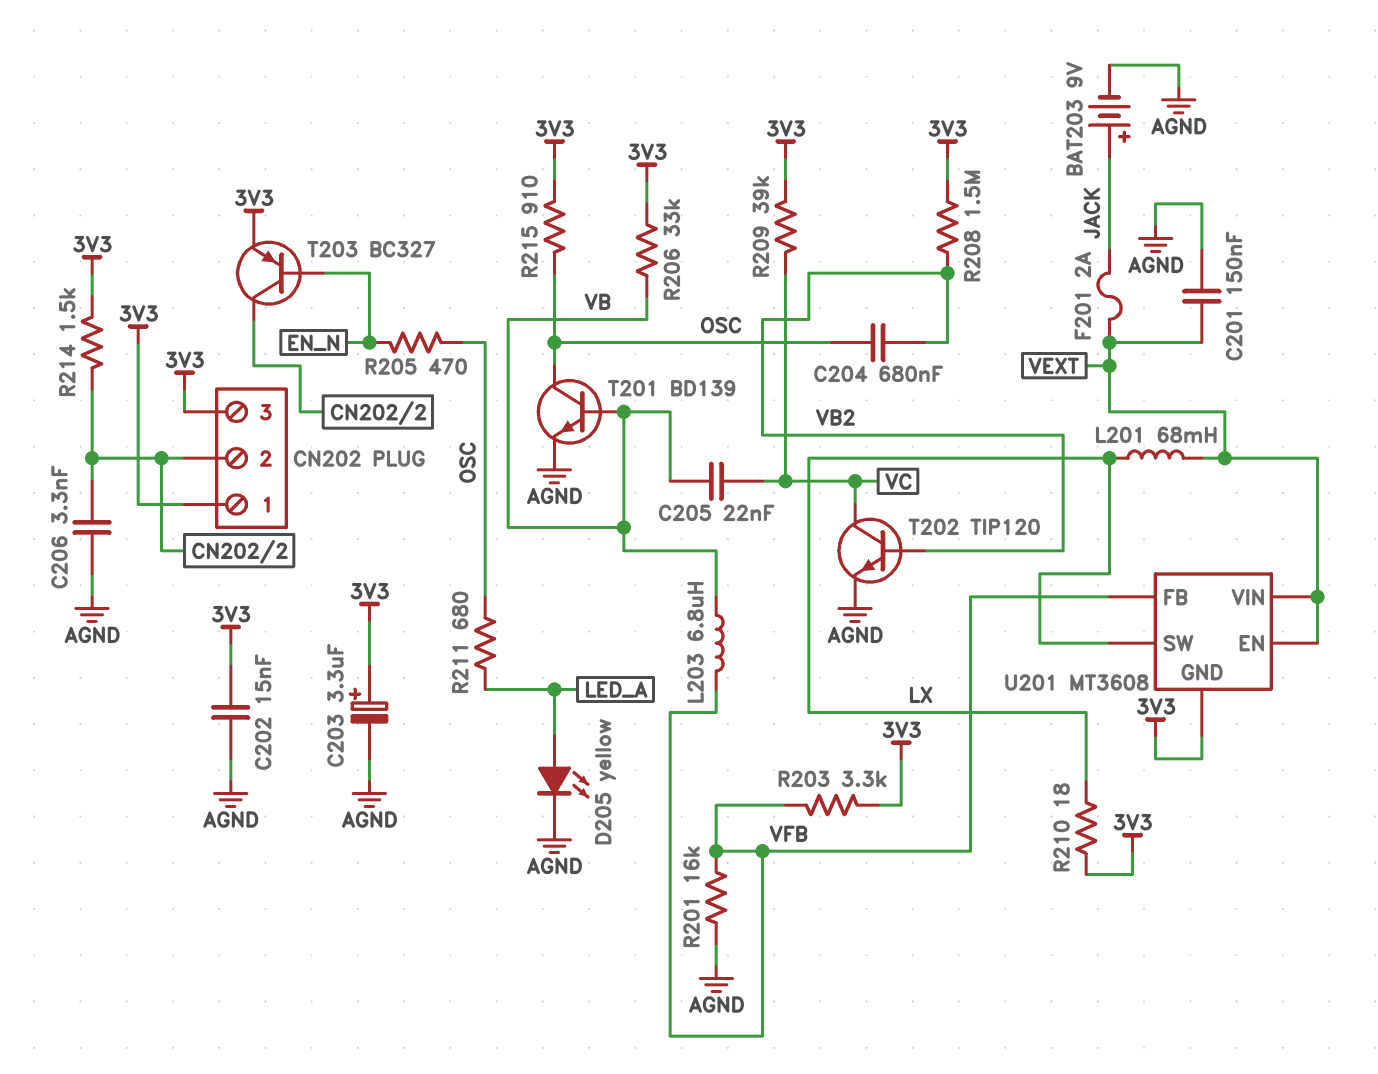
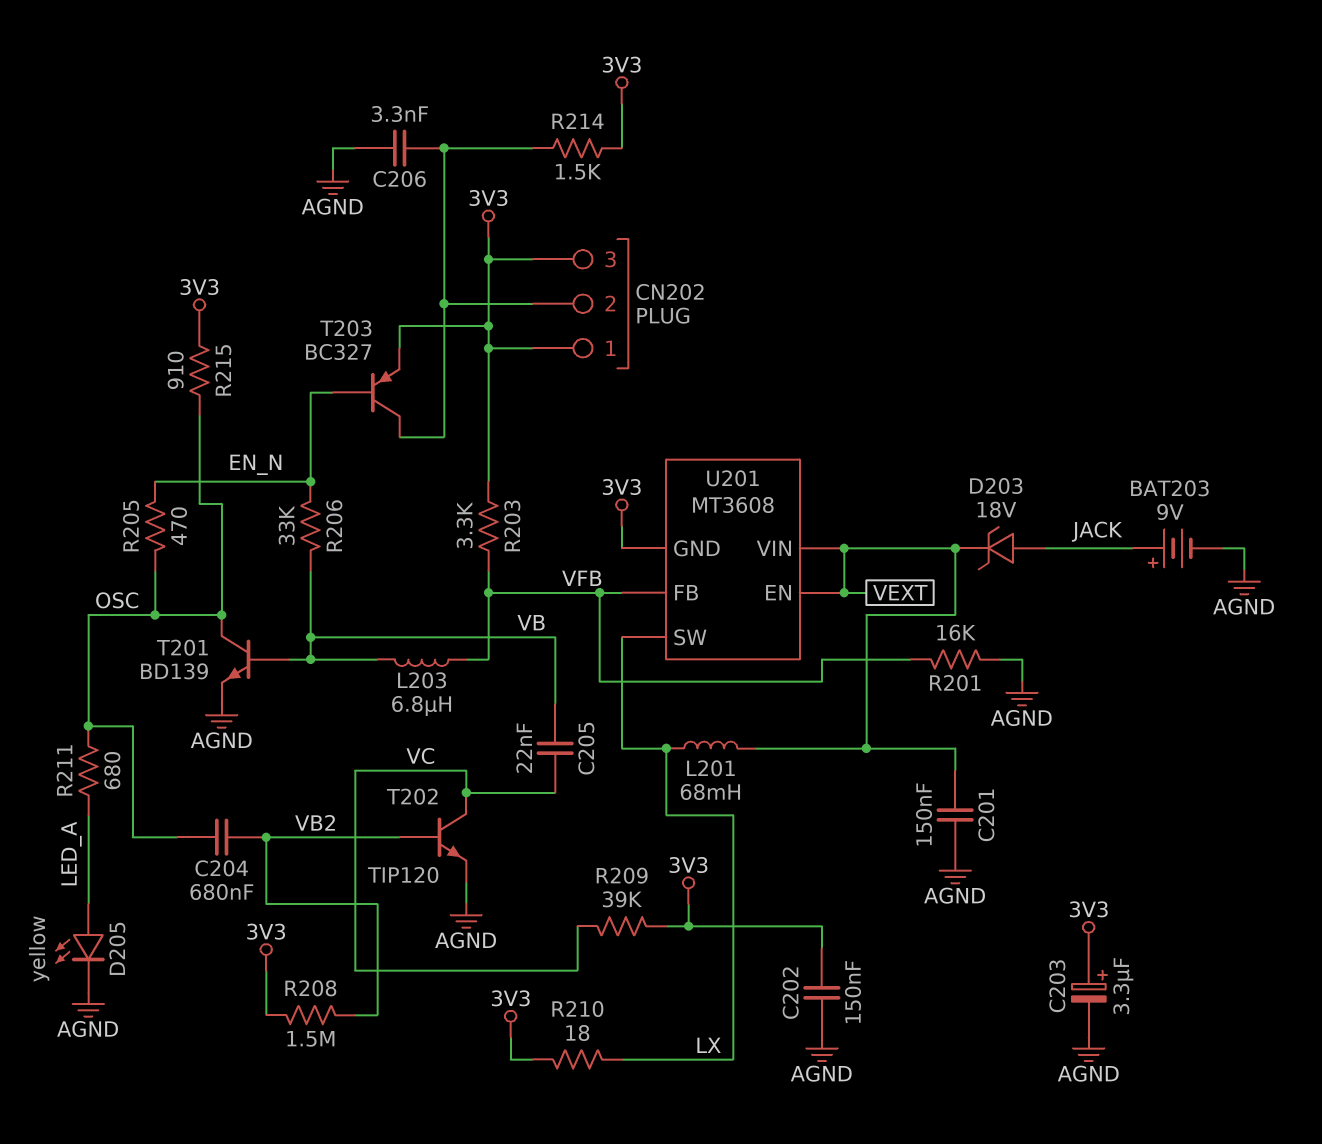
C202: 15nF (3V3, AGND) -> 150nF (3V3, AGND)
D203: none -> zener 18V (A JACK, K VEXT)
F201: 2A (JACK, VEXT) -> none
R206: 33k (3V3, VB) -> 33k (EN_N, VB)

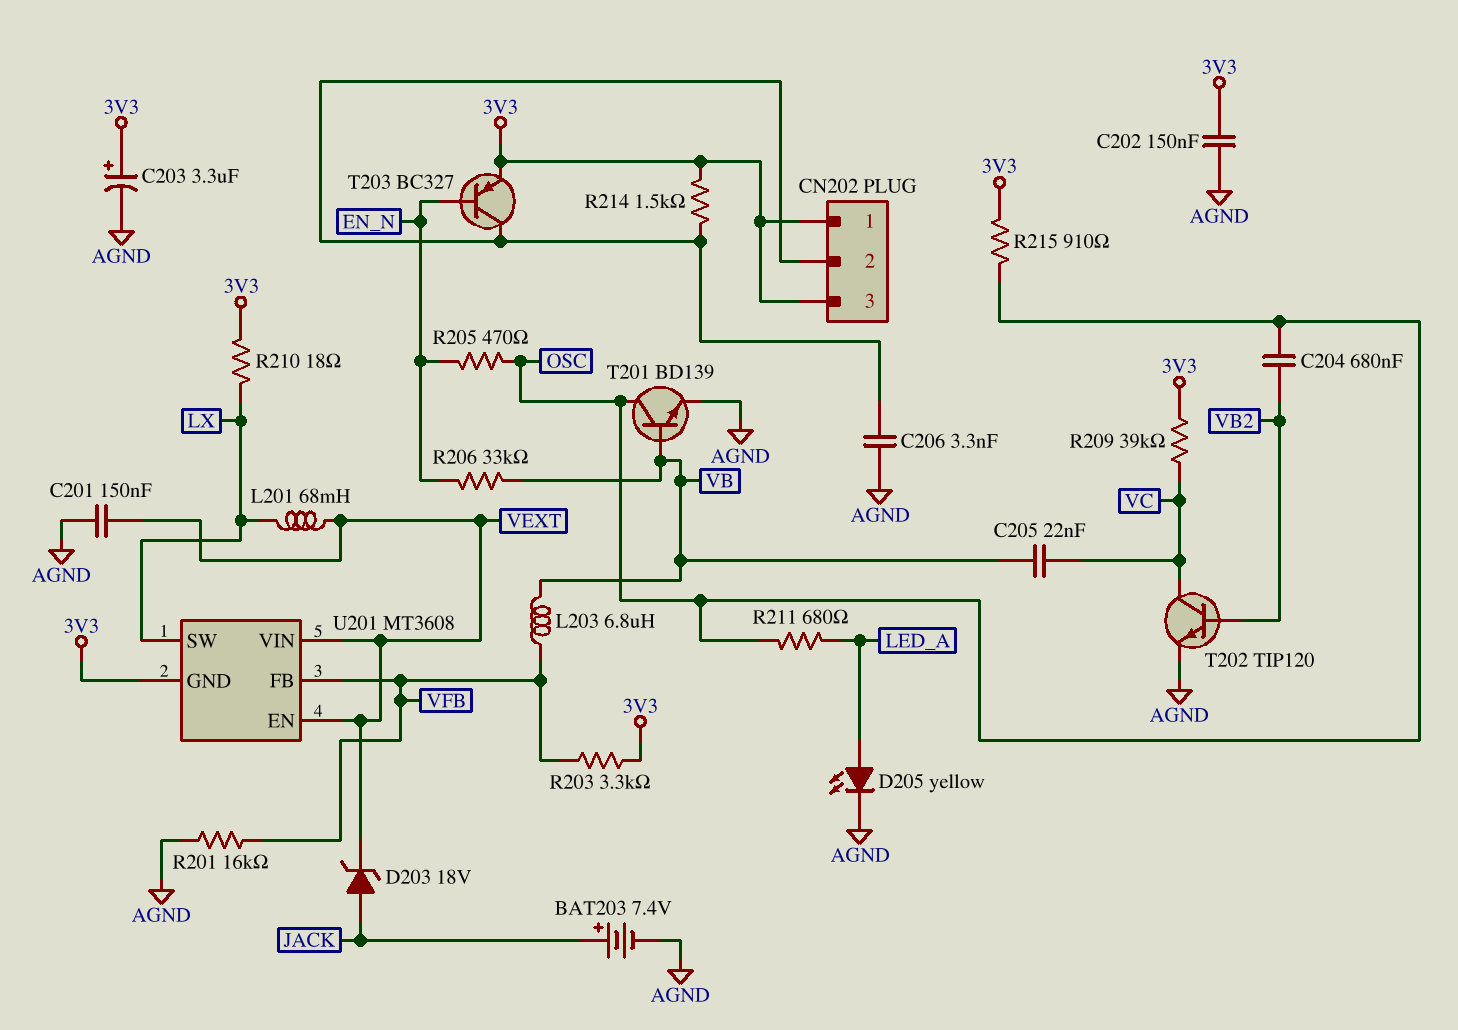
BAT203: 9V (plus JACK, minus AGND) -> 7.4V (plus JACK, minus AGND)
R208: 1.5M (3V3, VB2) -> none

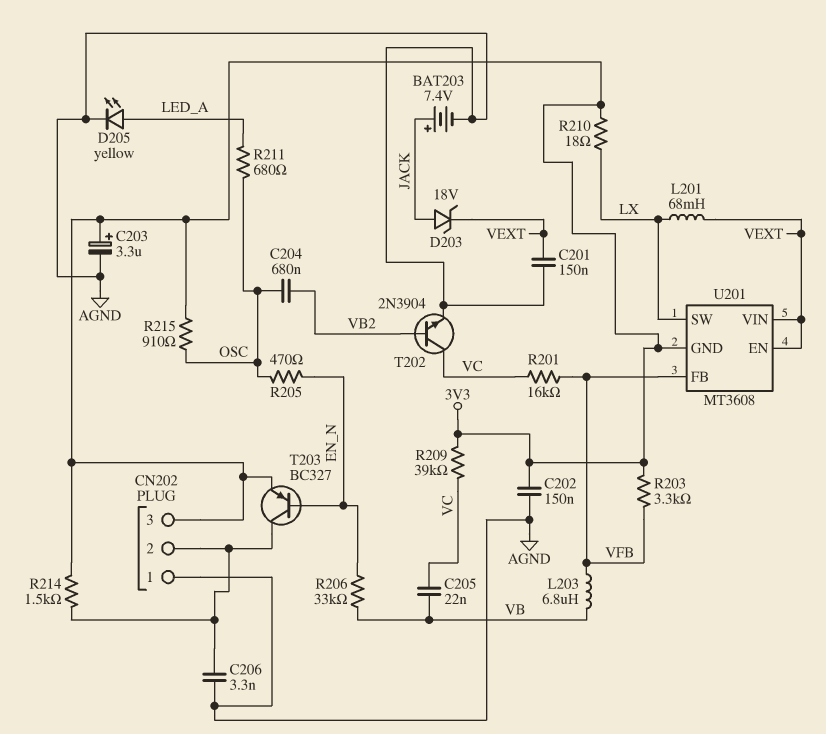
CN202 pin 1: 3V3 -> AGND
R201: 16k (AGND, VFB) -> 16k (VC, VFB)
T201: NPN BD139 (B VB, C OSC, E AGND) -> none
T202: NPN TIP120 (B VB2, C VC, E AGND) -> NPN 2N3904 (B VB2, C VC, E AGND)

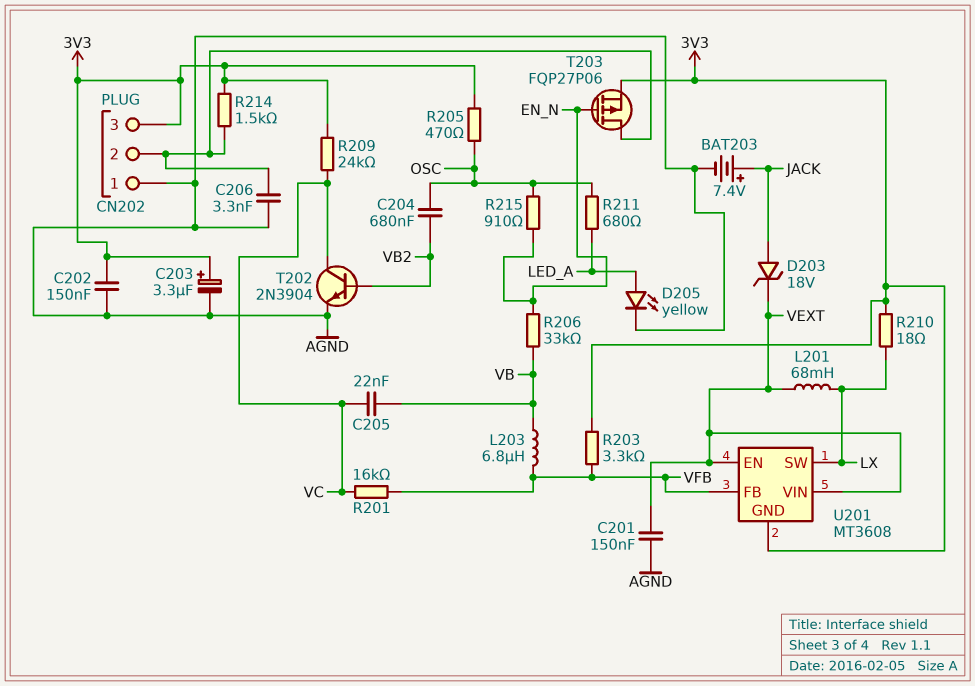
R205: 470 (EN_N, OSC) -> 470 (3V3, OSC)
R209: 39k (3V3, VC) -> 24k (3V3, VC)
R215: 910 (3V3, OSC) -> 910 (EN_N, OSC)
T203: PNP BC327 (B EN_N, C CN202/2, E 3V3) -> PMOS FQP27P06 (G EN_N, D CN202/2, S 3V3)

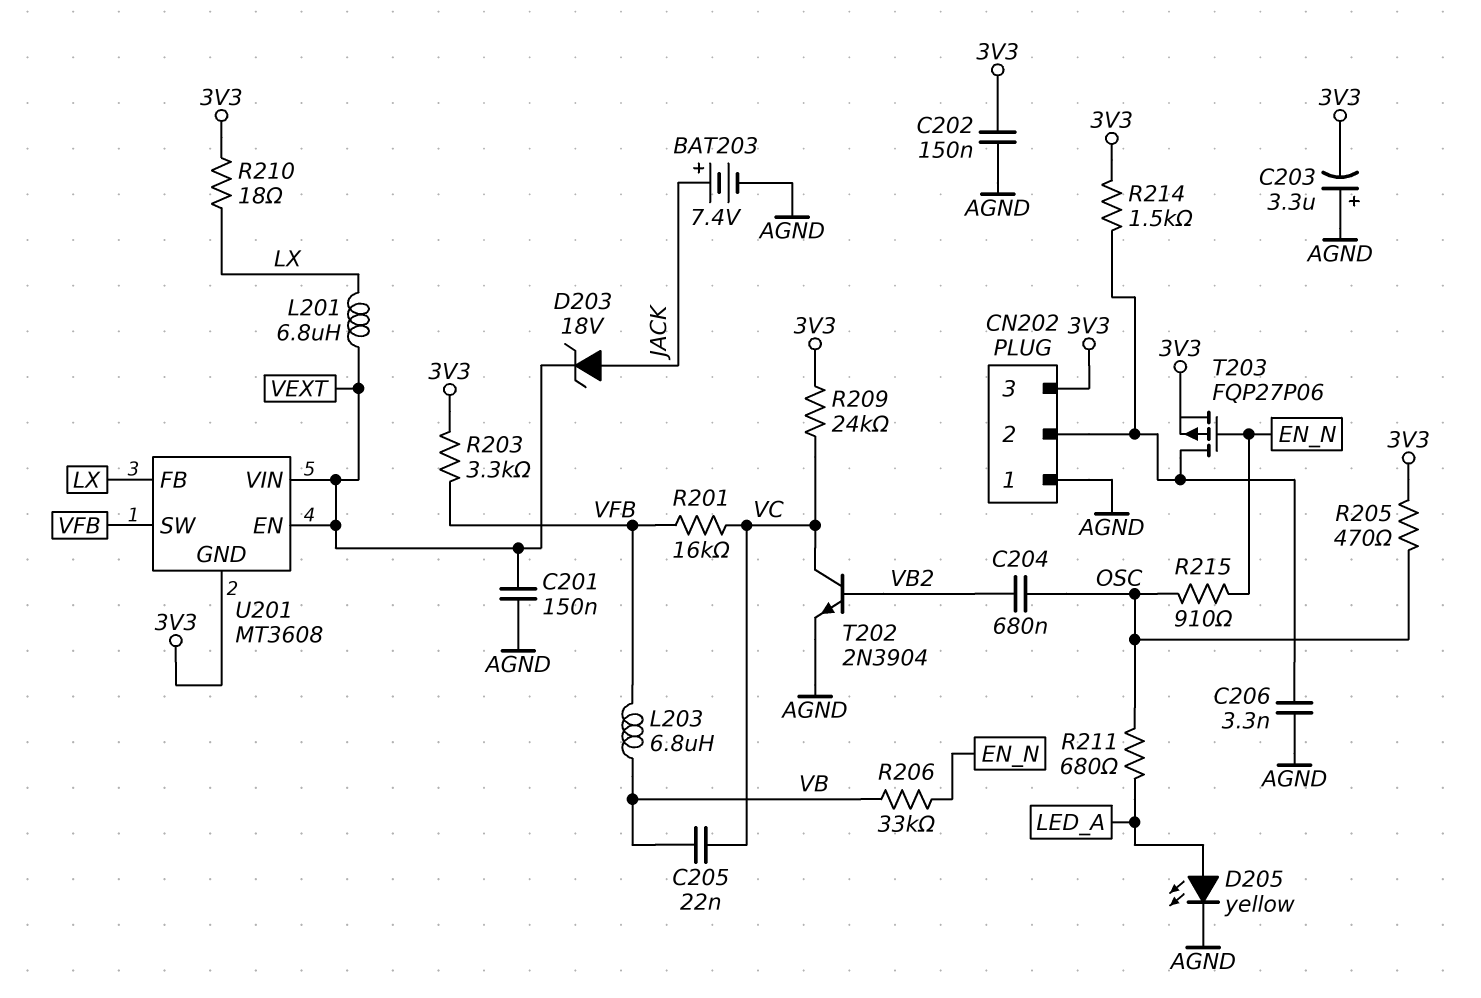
C203: 3.3uF (plus 3V3, minus AGND) -> 3.3uF (plus AGND, minus 3V3)
L201: 68mH (LX, VEXT) -> 6.8uH (LX, VEXT)
U201 pin FB: VFB -> LX
U201 pin SW: LX -> VFB

